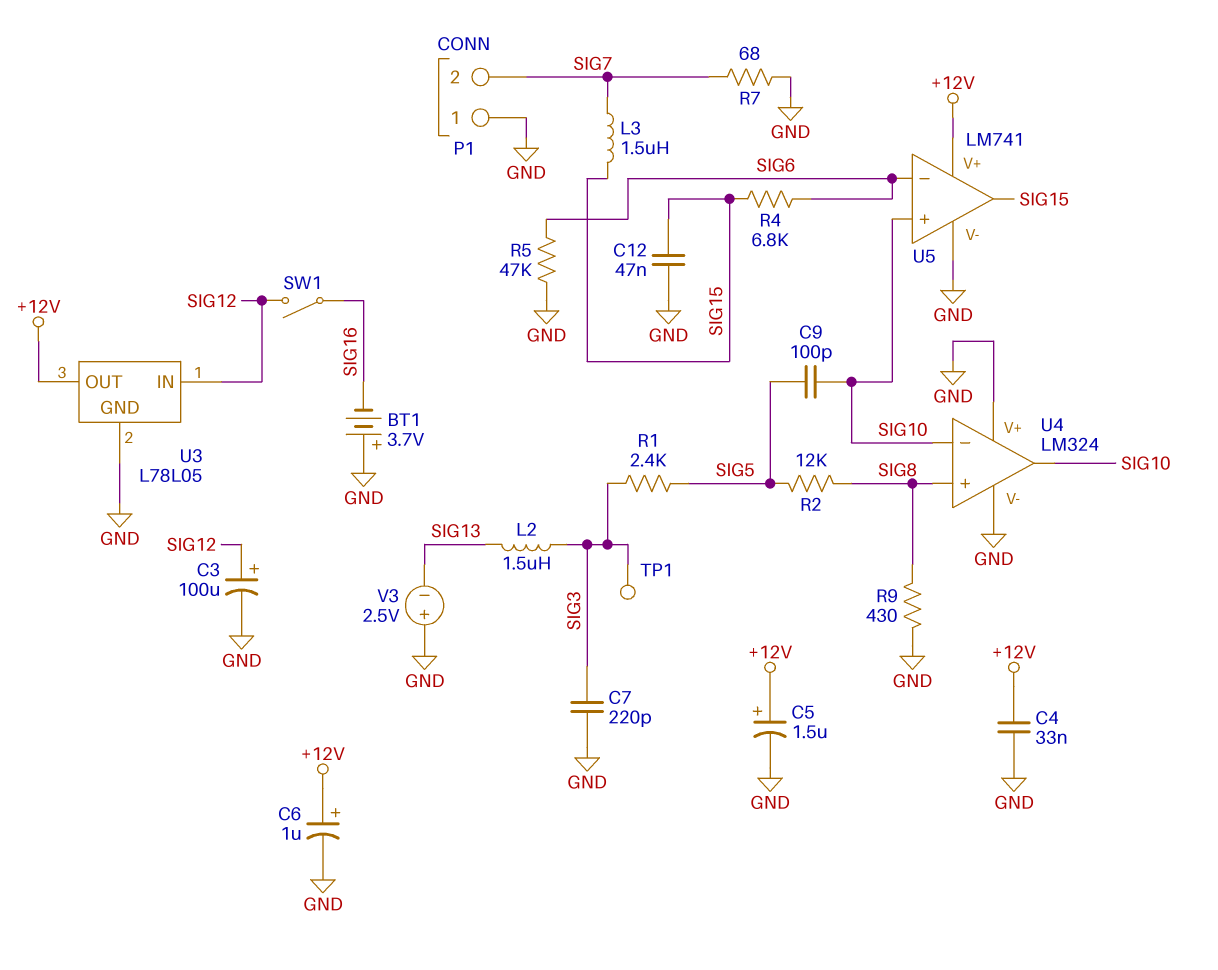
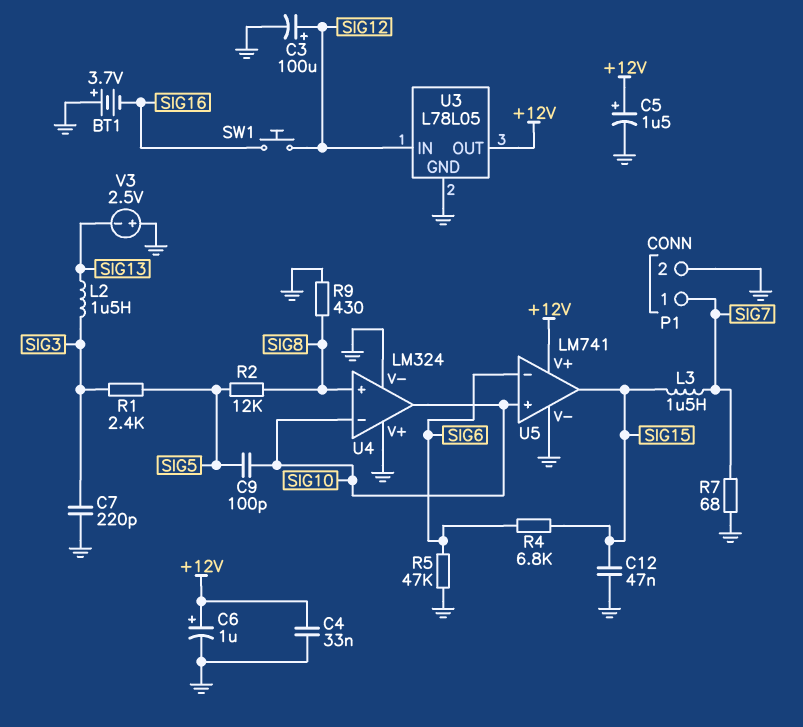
P1 pin 1: GND -> SIG7
P1 pin 2: SIG7 -> GND
SW1: switch (SIG12, SIG16) -> button (SIG12, SIG16)
TP1: test point (SIG3) -> none

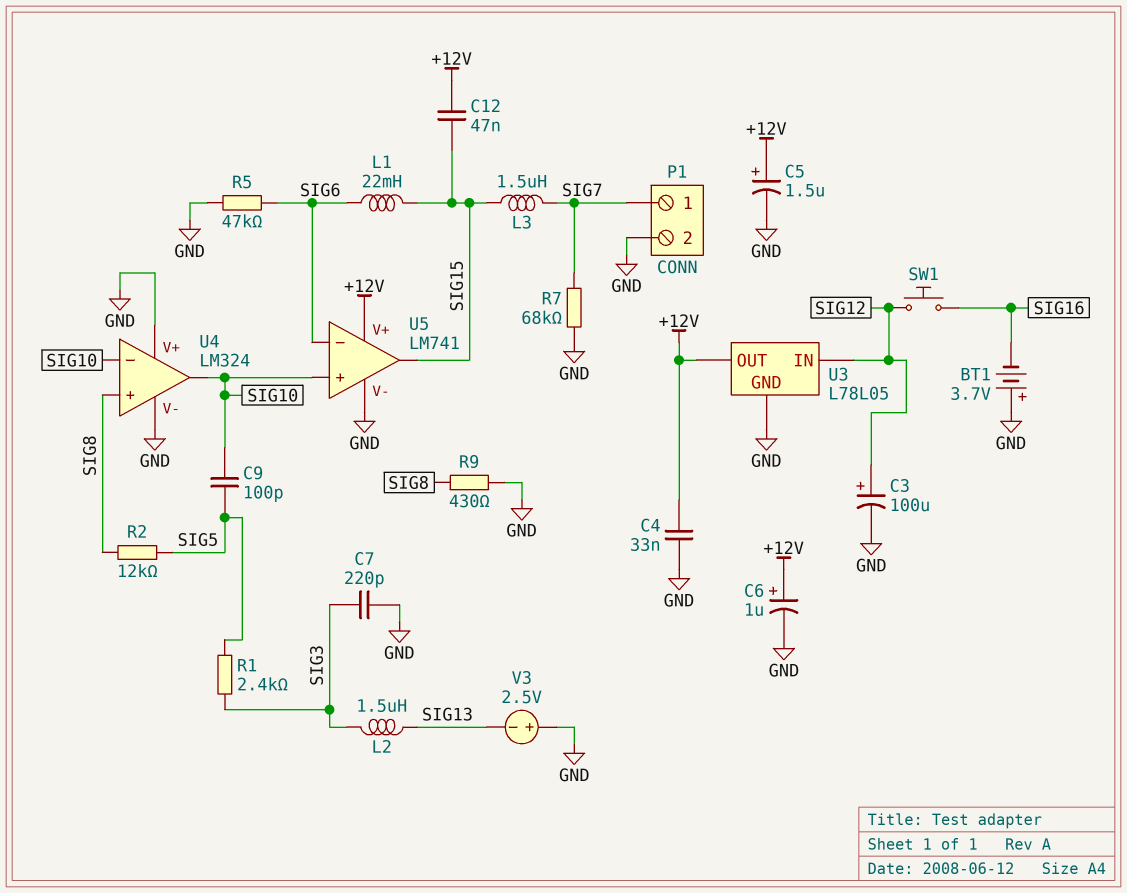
C12: 47nF (GND, SIG15) -> 47nF (+12V, SIG15)
L1: none -> 22mH (SIG6, SIG15)
R4: 6.8k (SIG6, SIG15) -> none
R7: 68 (GND, SIG7) -> 68k (GND, SIG7)

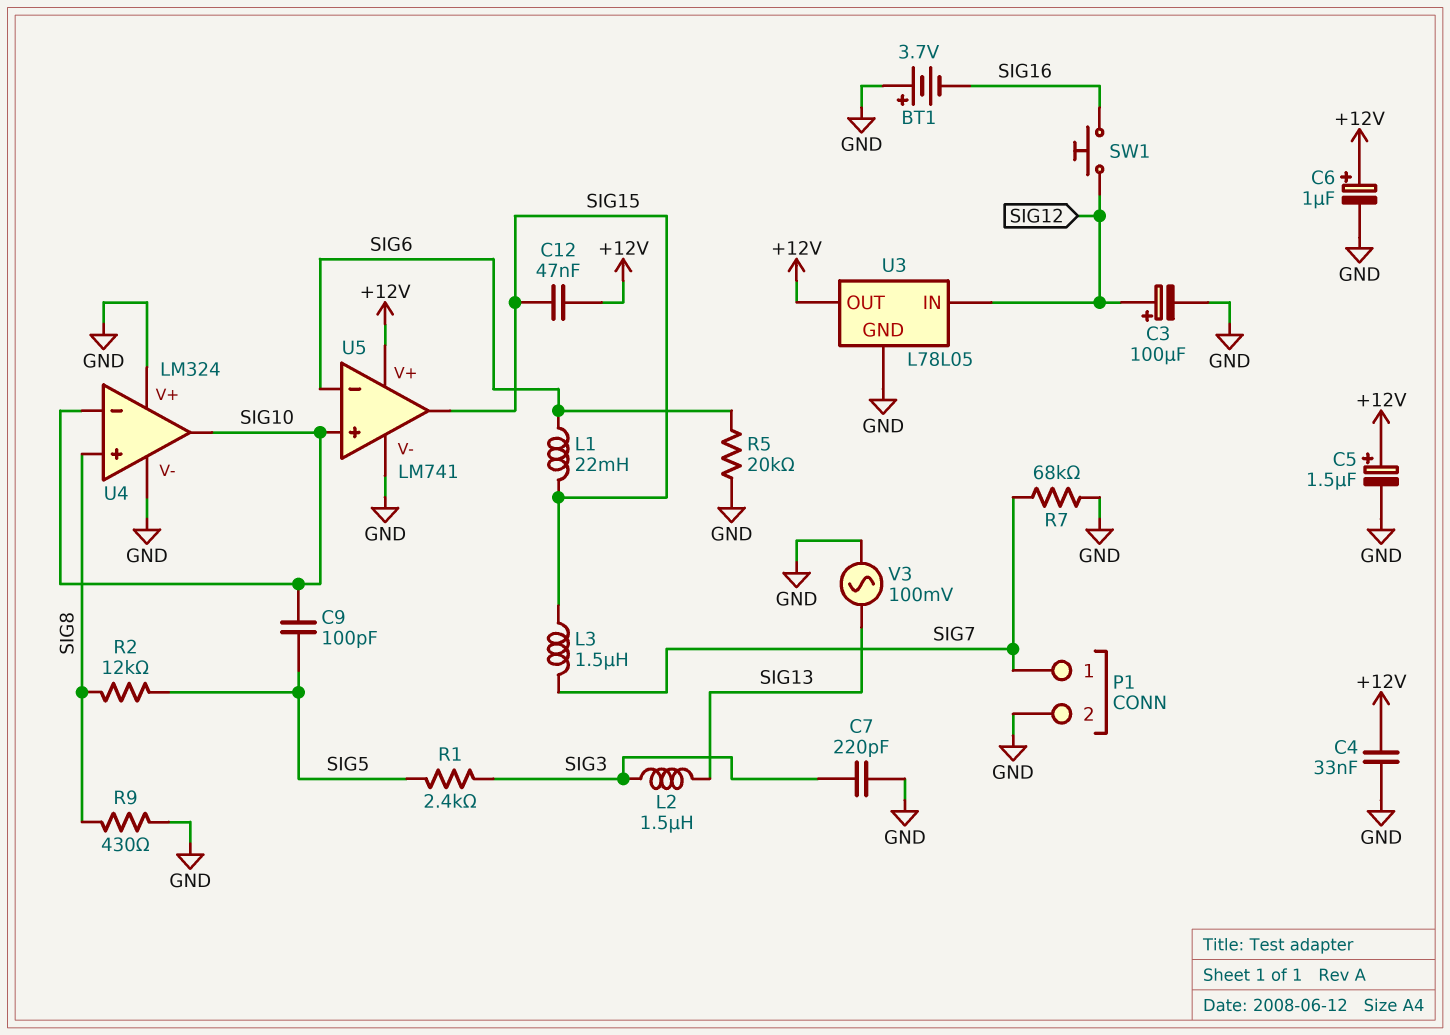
R5: 47k (GND, SIG6) -> 20k (GND, SIG6)
V3: 2.5V (plus GND, minus SIG13) -> AC 100mV (GND, SIG13)

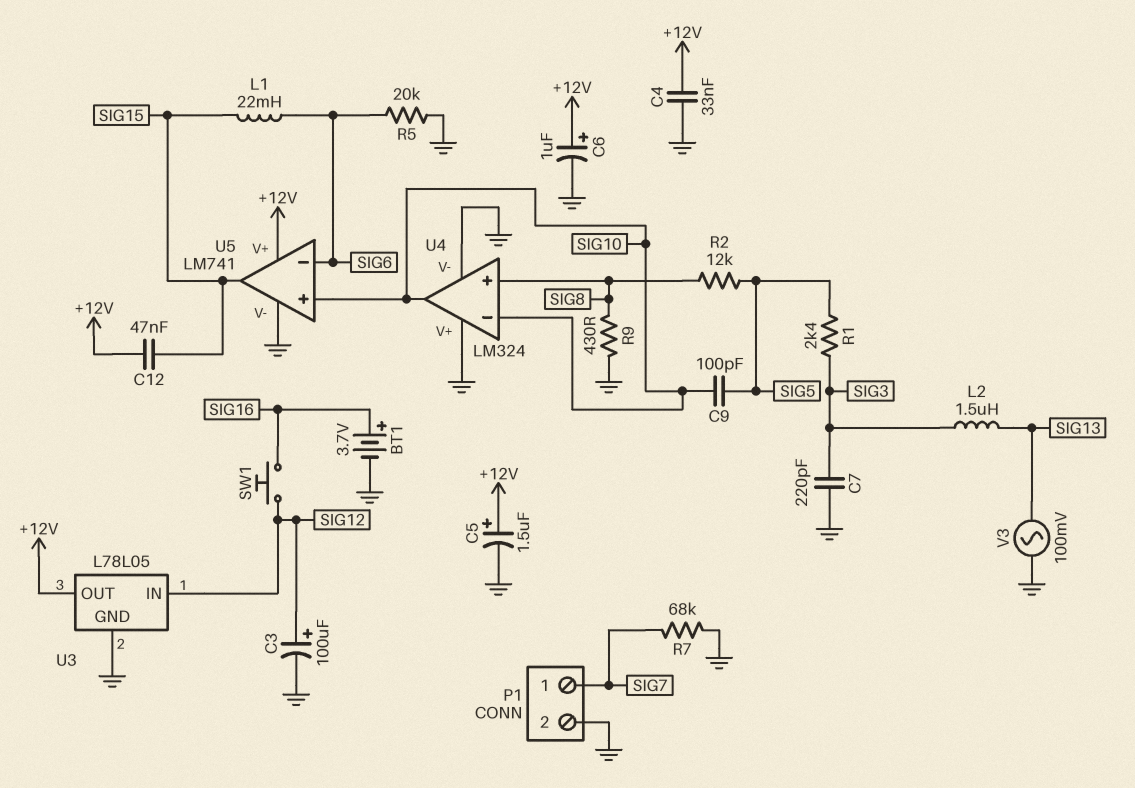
BT1: 3.7V (plus GND, minus SIG16) -> 3.7V (plus SIG16, minus GND)
L3: 1.5uH (SIG7, SIG15) -> none

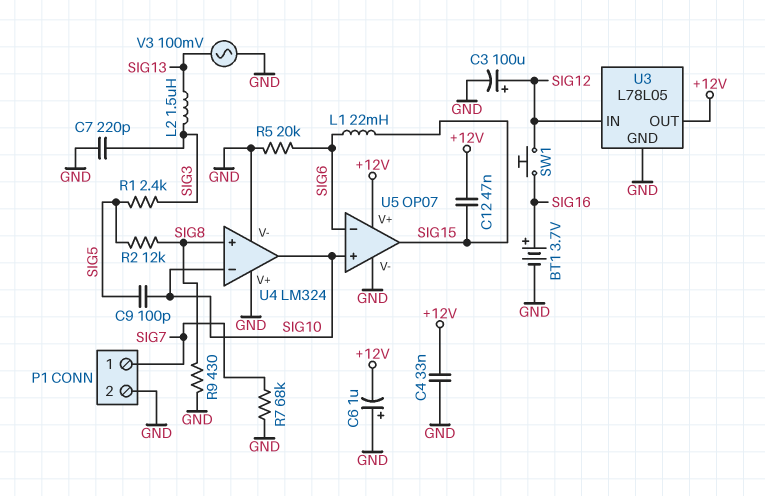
C5: 1.5uF (plus +12V, minus GND) -> none
C6: 1uF (plus +12V, minus GND) -> 1uF (plus GND, minus +12V)
U5: LM741 -> OP07

